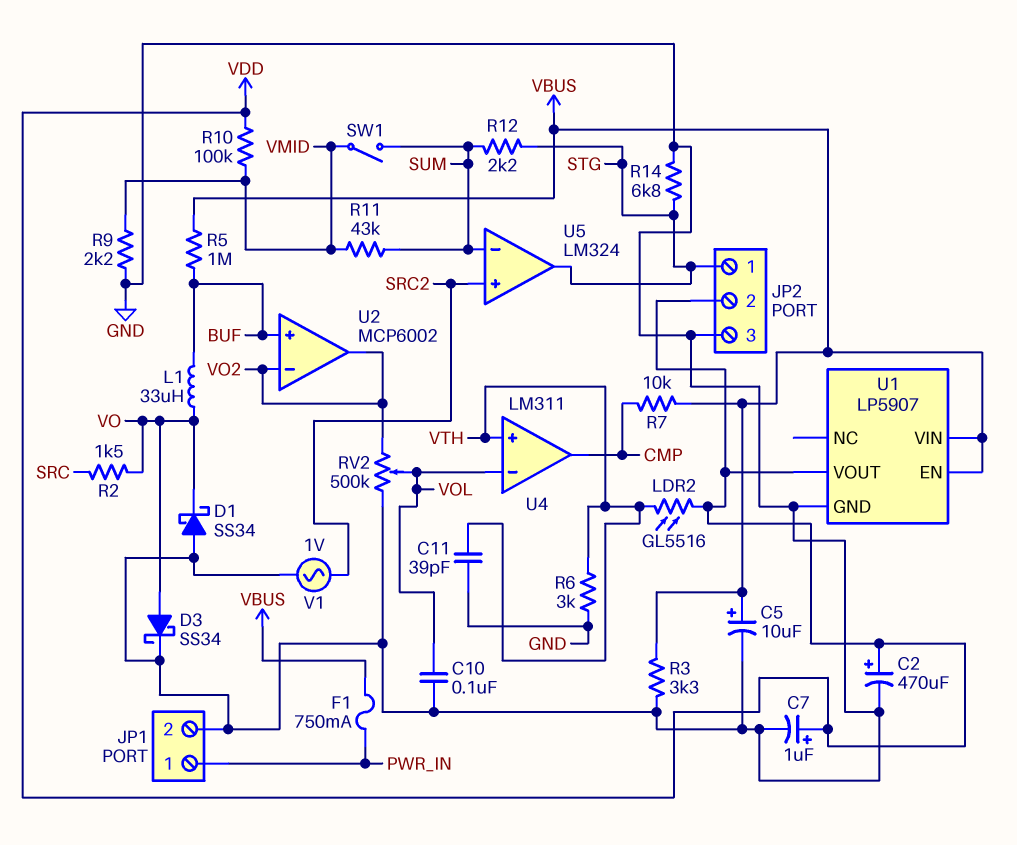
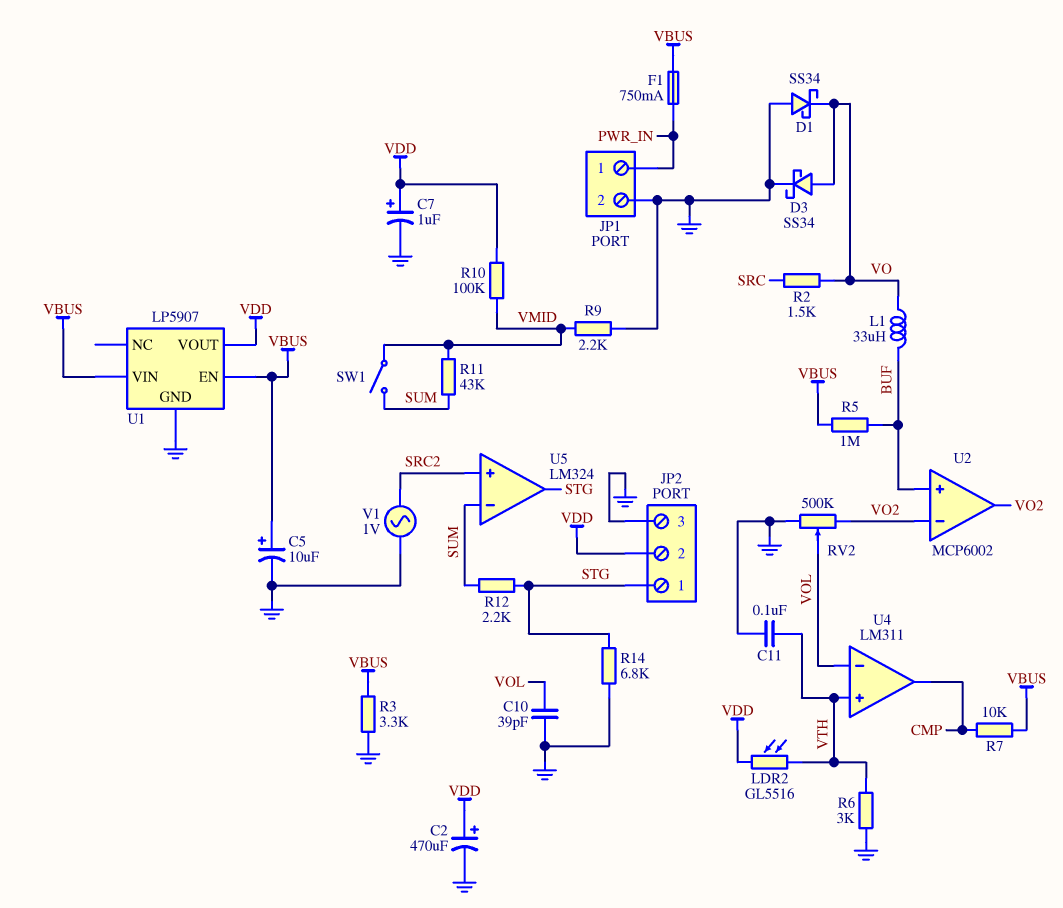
C10: 100nF (GND, VOL) -> 39pF (GND, VOL)
C11: 39pF (GND, VTH) -> 100nF (GND, VTH)

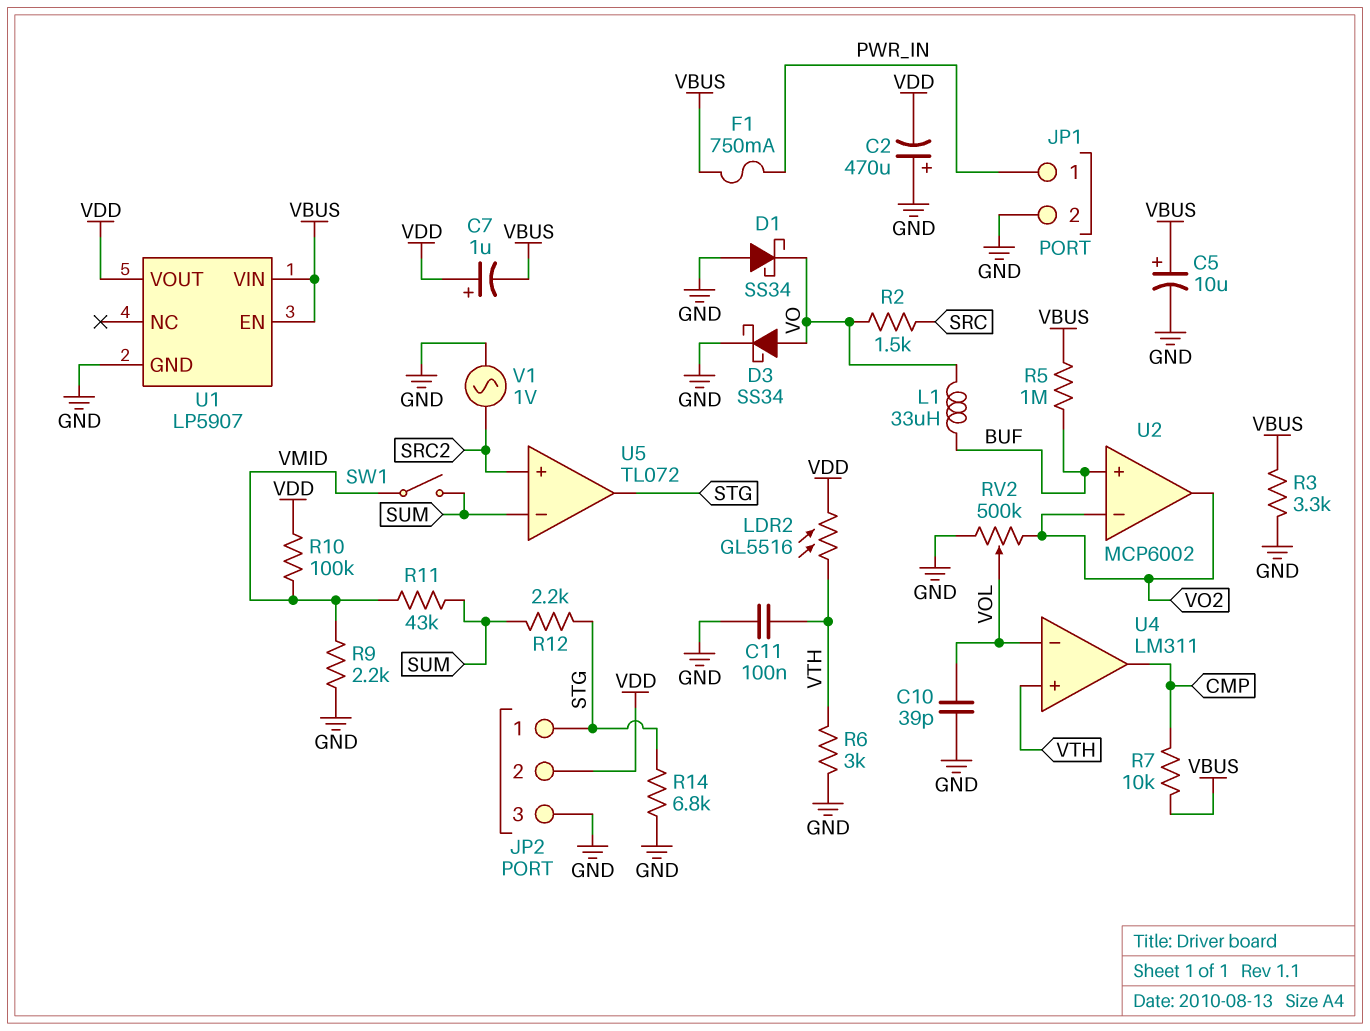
C2: 470uF (plus VDD, minus GND) -> 470uF (plus GND, minus VDD)
C7: 1uF (plus VDD, minus GND) -> 1uF (plus VDD, minus VBUS)
U5: LM324 -> TL072

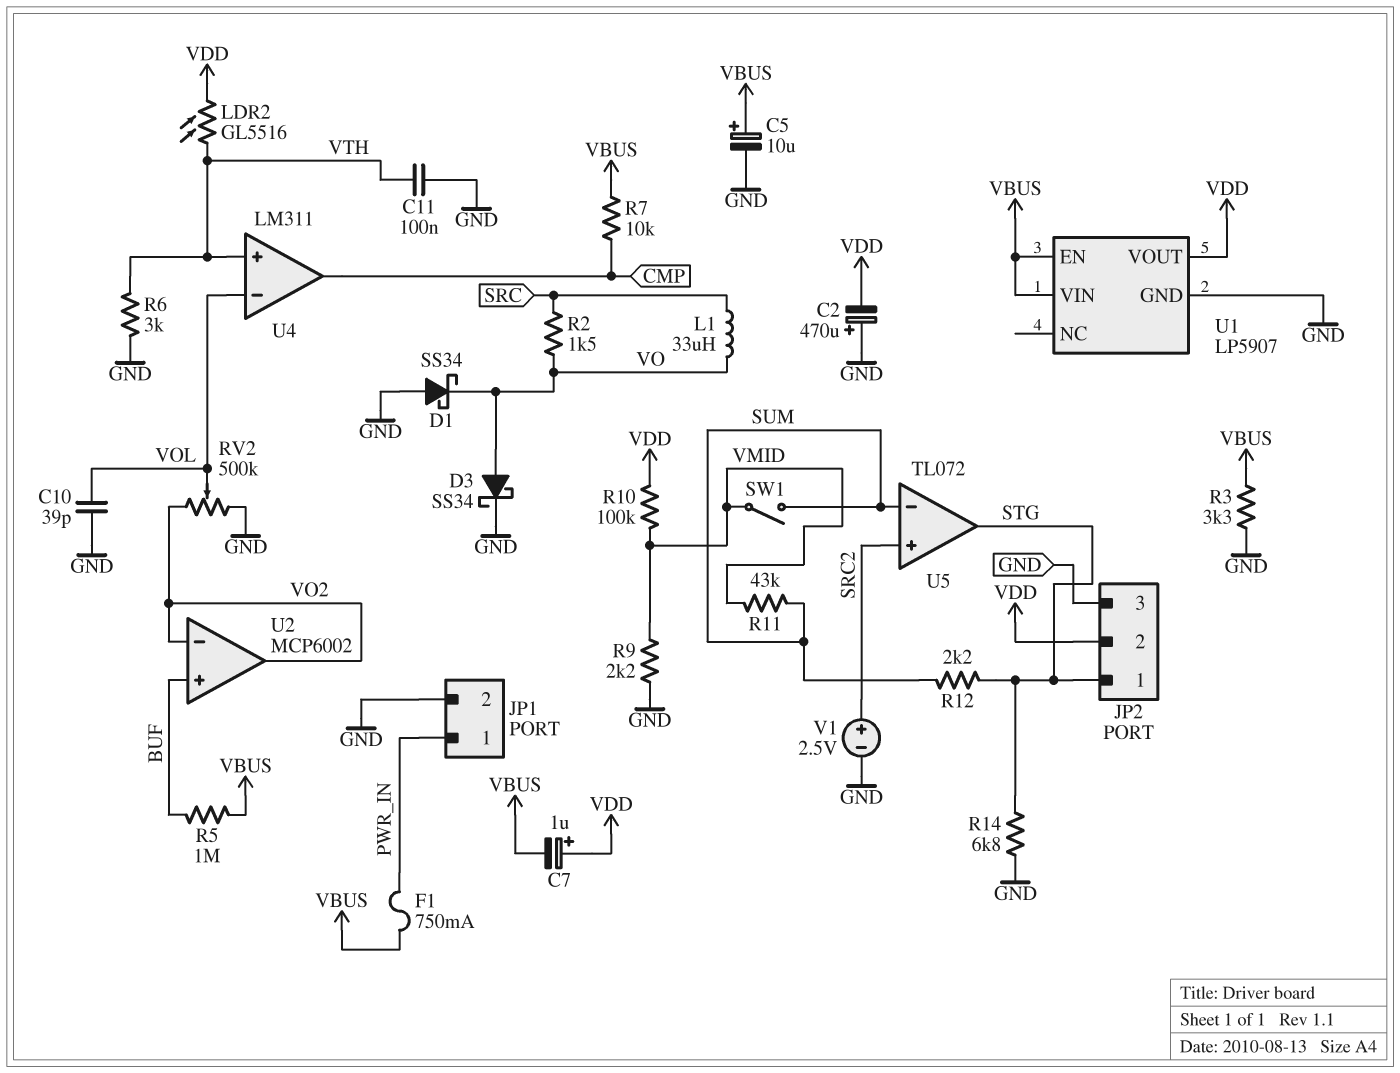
L1: 33uH (BUF, VO) -> 33uH (SRC, VO)
V1: AC 1V (GND, SRC2) -> 2.5V (plus SRC2, minus GND)

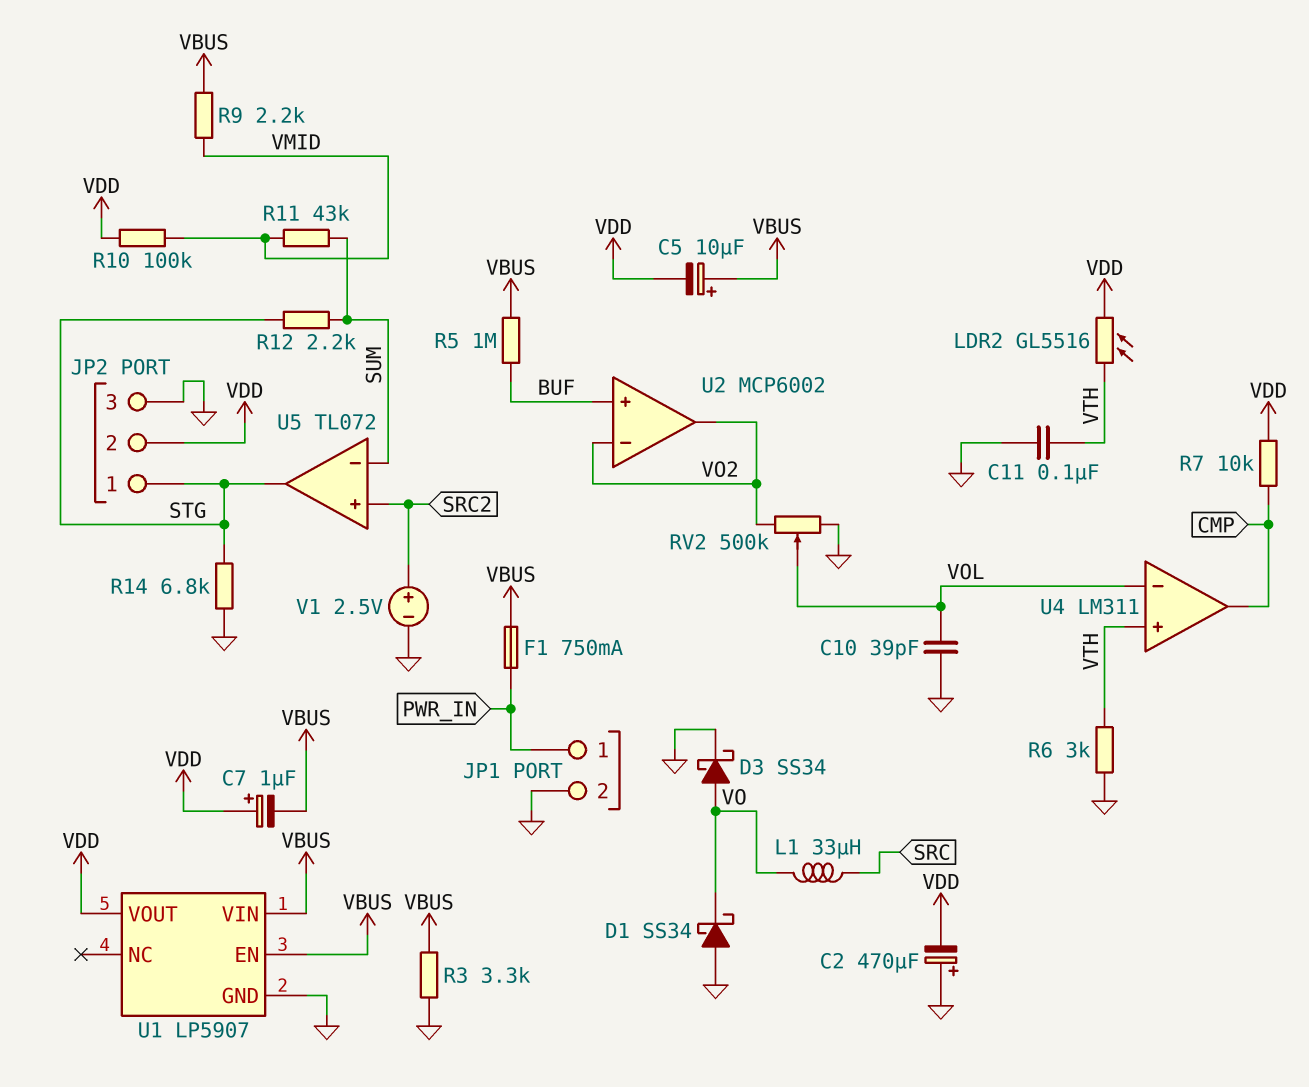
C5: 10uF (plus VBUS, minus GND) -> 10uF (plus VBUS, minus VDD)
R2: 1.5k (SRC, VO) -> none
R7: 10k (CMP, VBUS) -> 10k (CMP, VDD)
R9: 2.2k (GND, VMID) -> 2.2k (VBUS, VMID)
SW1: switch (SUM, VMID) -> none

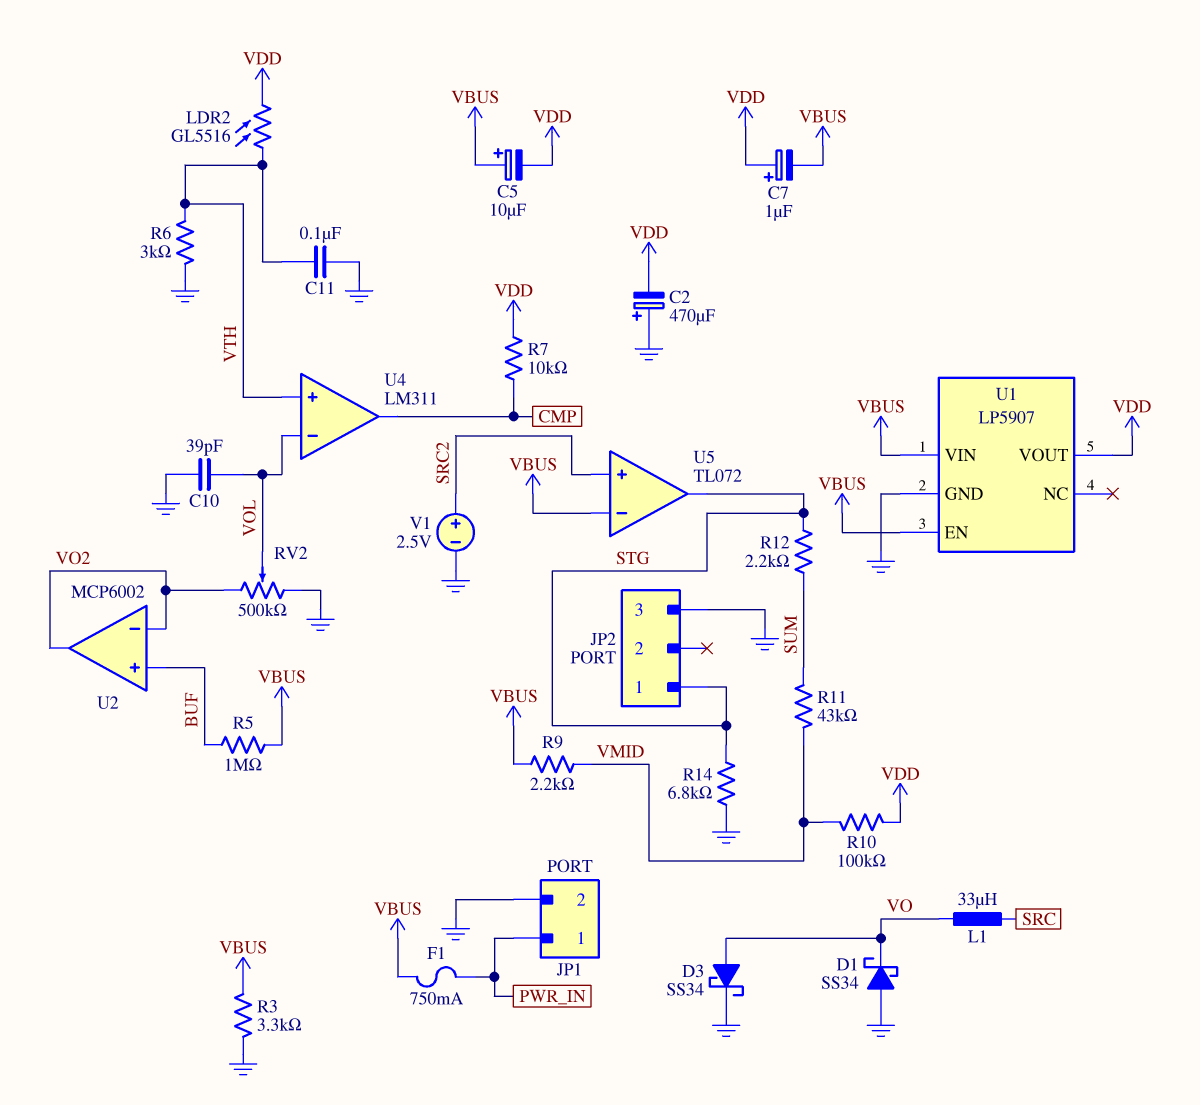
JP2 pin 2: VDD -> none
U5 pin in-: SUM -> VBUS

